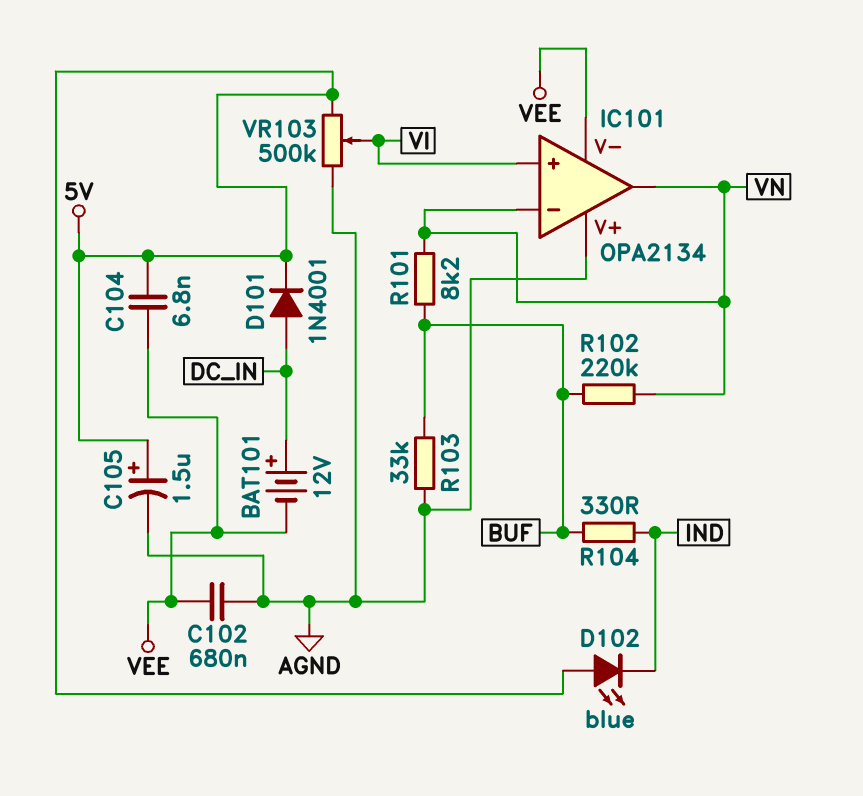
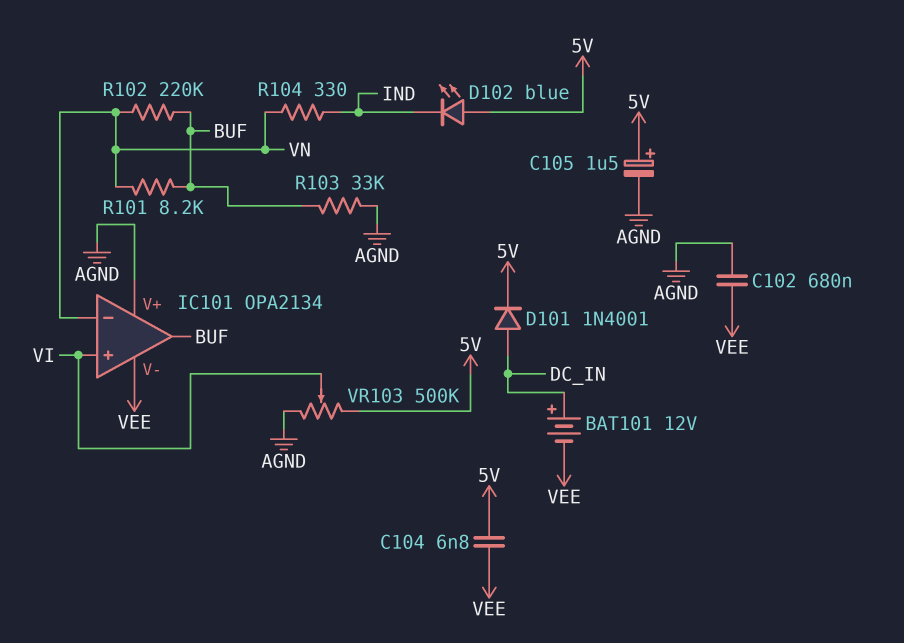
IC101 pin out: VN -> BUF
R104: 330 (BUF, IND) -> 330 (IND, VN)

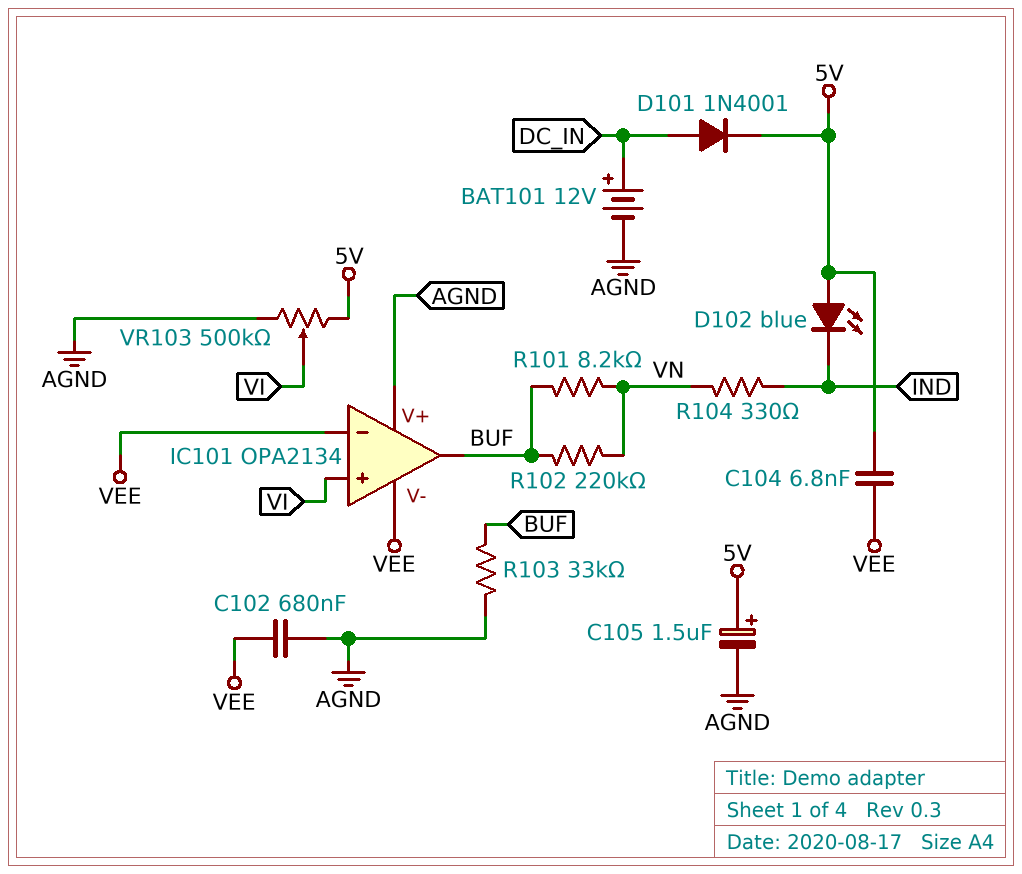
BAT101: 12V (plus DC_IN, minus VEE) -> 12V (plus DC_IN, minus AGND)
IC101 pin in-: VN -> VEE

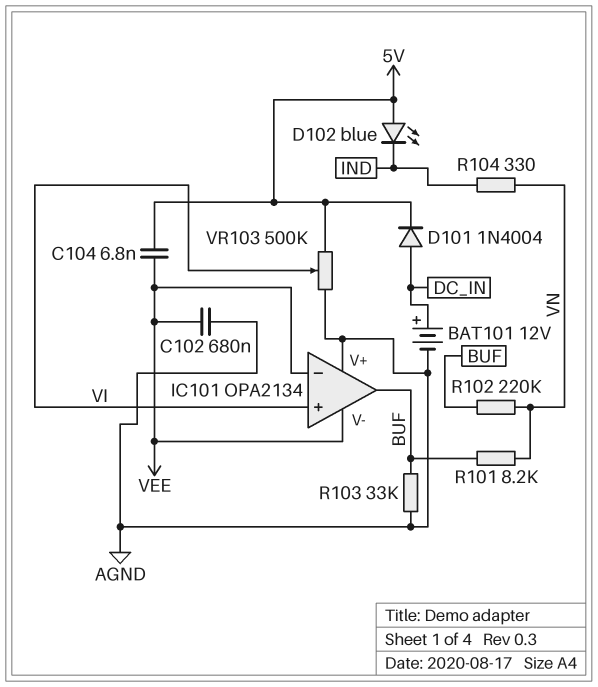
C105: 1.5uF (plus 5V, minus AGND) -> none
D101: diode 1N4001 (A DC_IN, K 5V) -> diode 1N4004 (A DC_IN, K 5V)

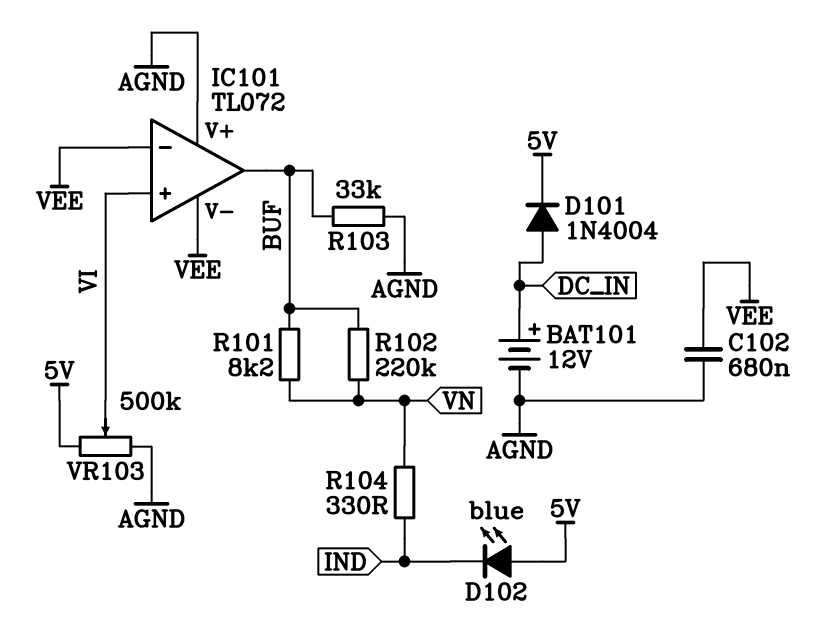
C104: 6.8nF (5V, VEE) -> none
IC101: OPA2134 -> TL072

